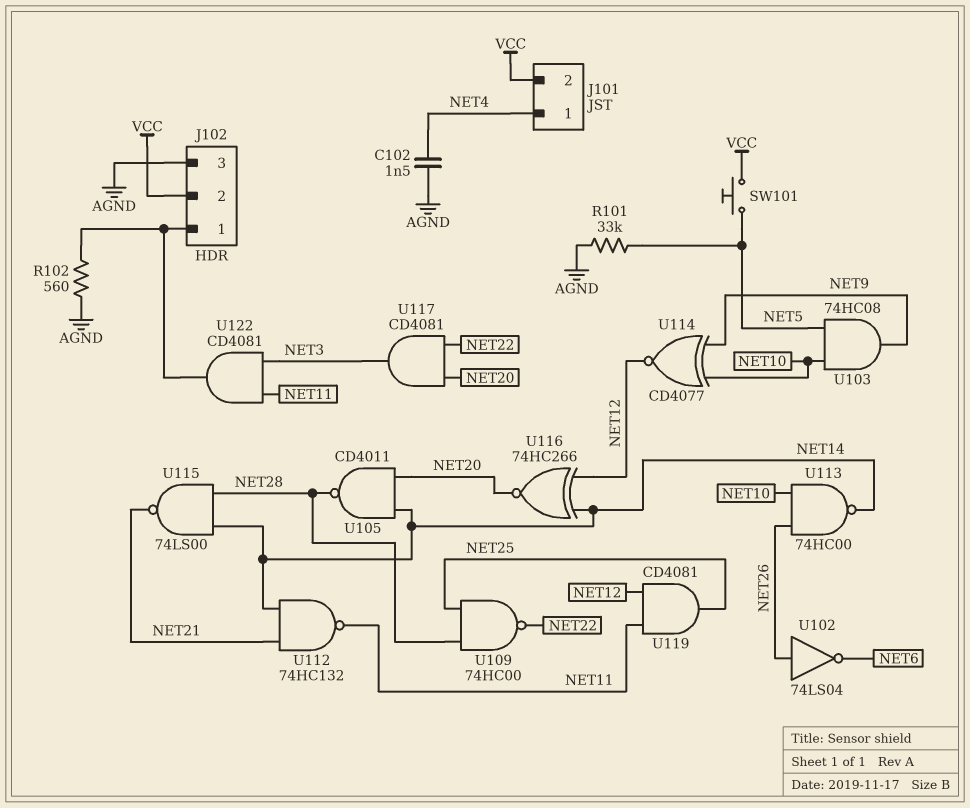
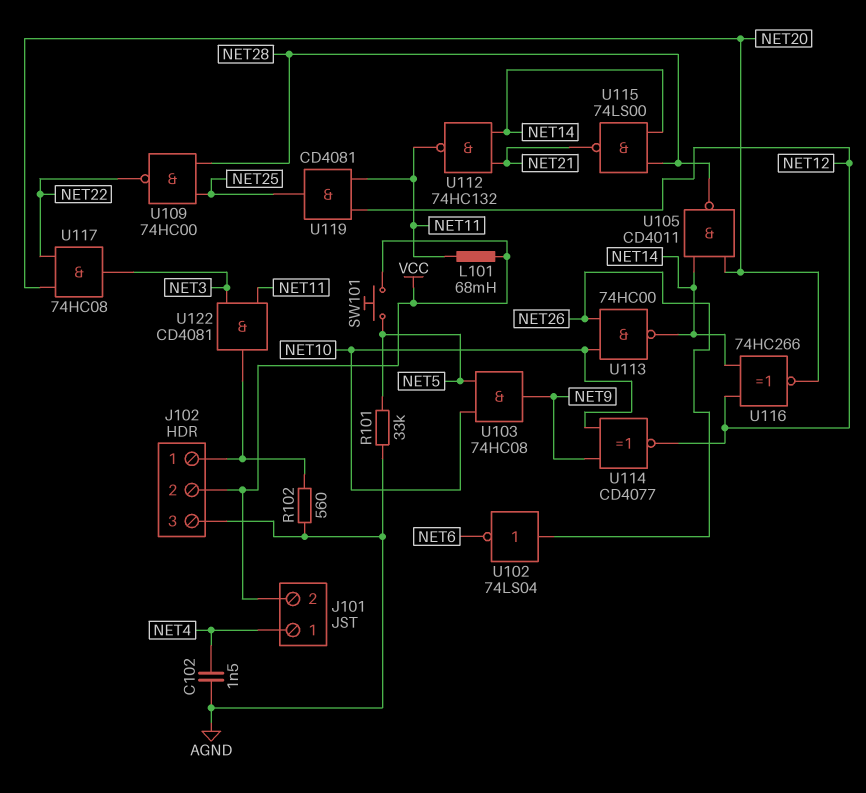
L101: none -> 68mH (NET11, VCC)
U117: AND CD4081 (in NET20, in NET22, out NET3) -> AND 74HC08 (in NET20, in NET22, out NET3)

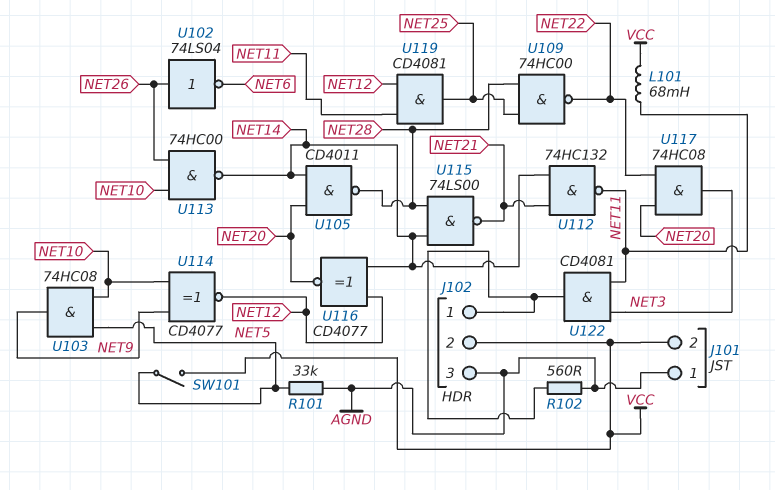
C102: 1.5nF (AGND, NET4) -> none
J101 pin 1: NET4 -> AGND
SW101: button (NET5, VCC) -> switch (NET5, VCC)
U116: XNOR 74HC266 (in NET12, in NET14, out NET20) -> XNOR CD4077 (in NET12, in NET14, out NET20)

